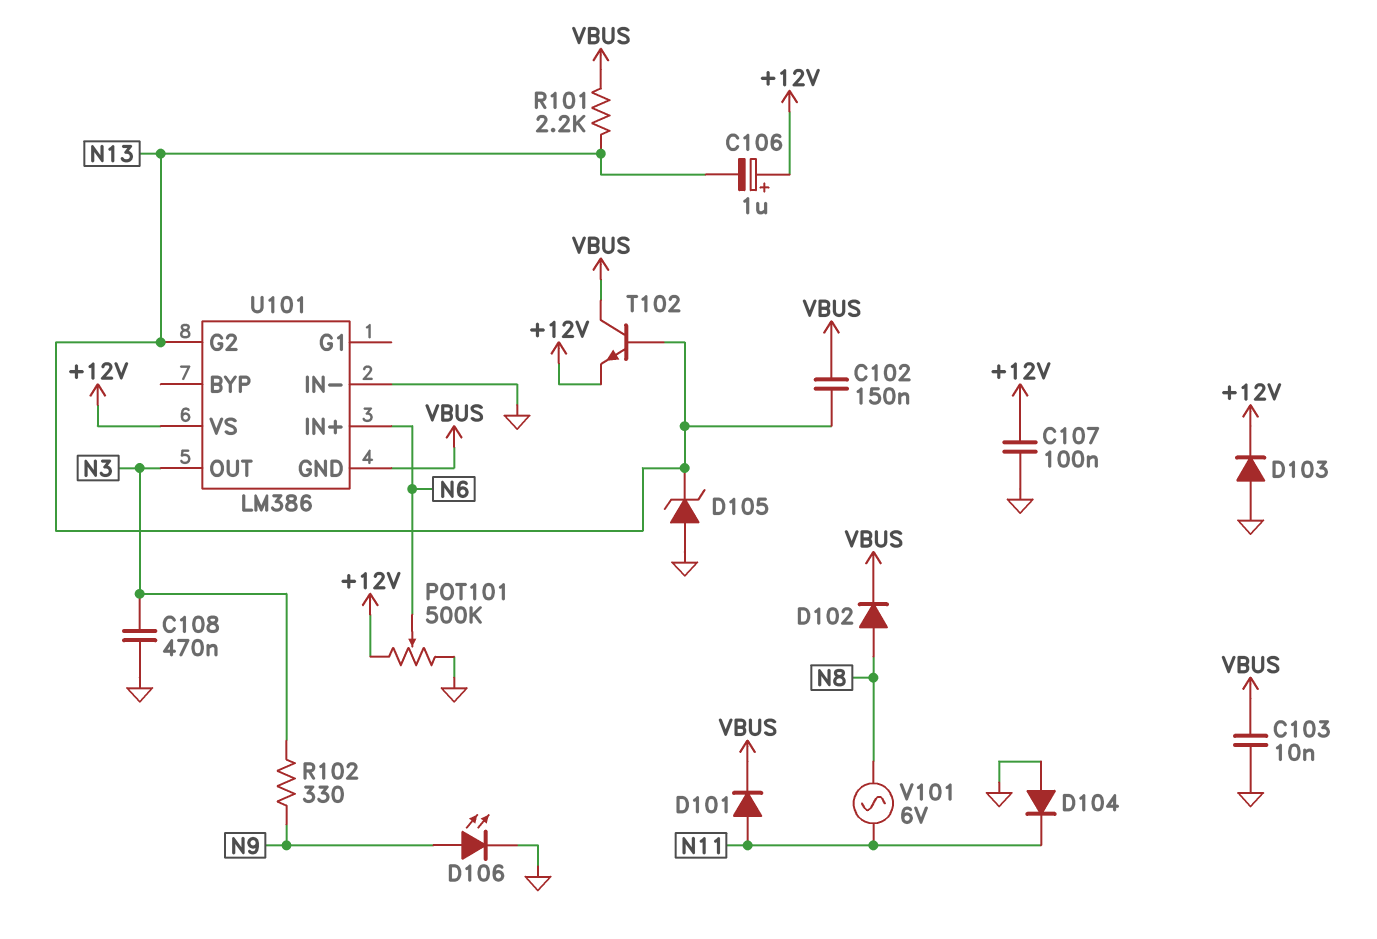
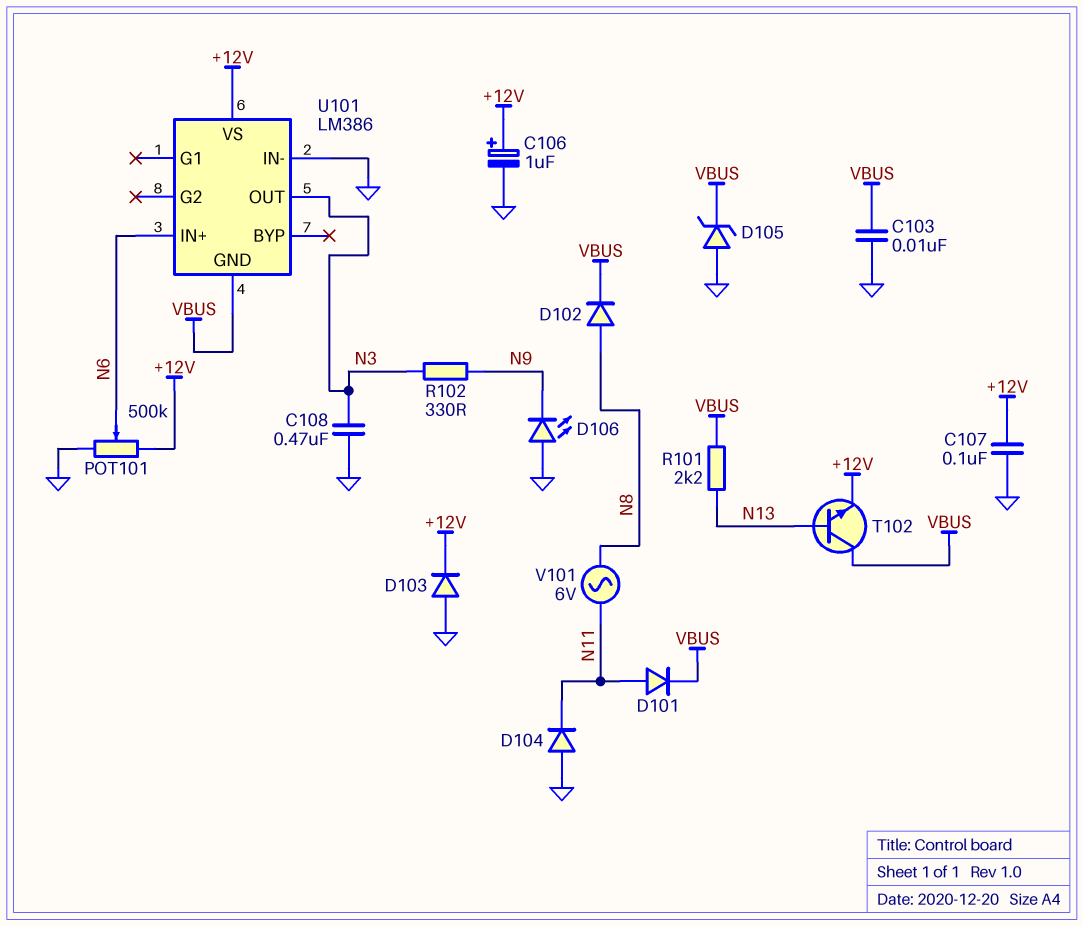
C102: 150nF (N13, VBUS) -> none
C106: 1uF (plus +12V, minus N13) -> 1uF (plus +12V, minus GND)
D105: zener (A GND, K N13) -> zener (A GND, K VBUS)
D106: LED (A N9, K GND) -> LED (A GND, K N9)
U101 pin G2: N13 -> none

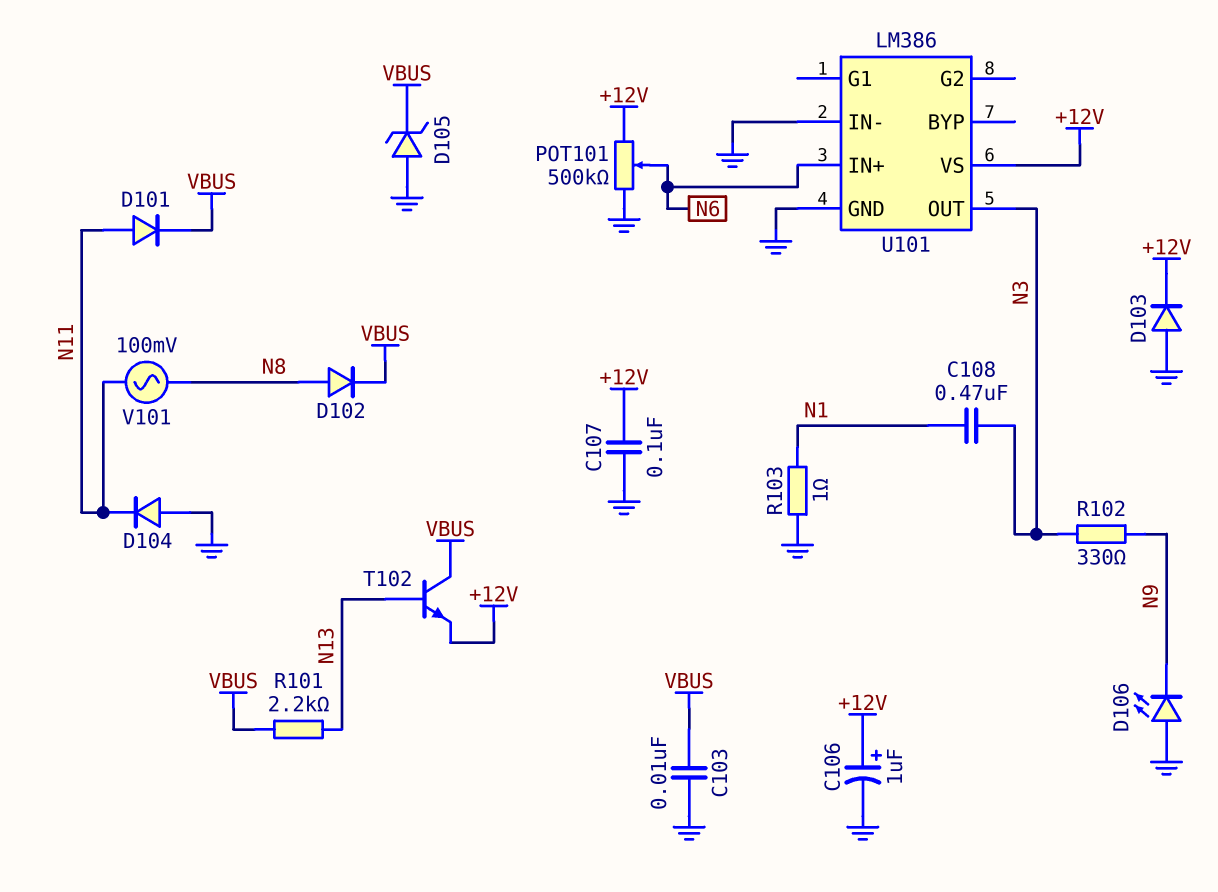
C108: 470nF (GND, N3) -> 470nF (N1, N3)
R103: none -> 1 (GND, N1)
U101 pin GND: VBUS -> GND
V101: AC 6V (N8, N11) -> AC 100mV (N8, N11)

